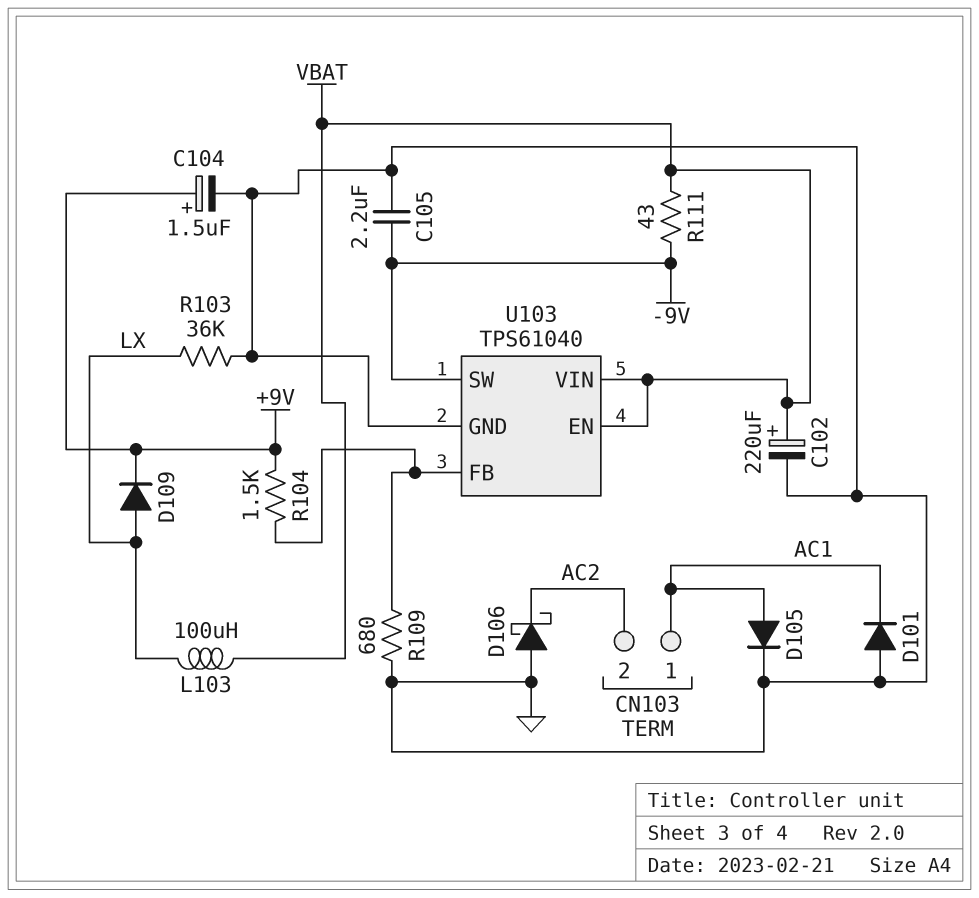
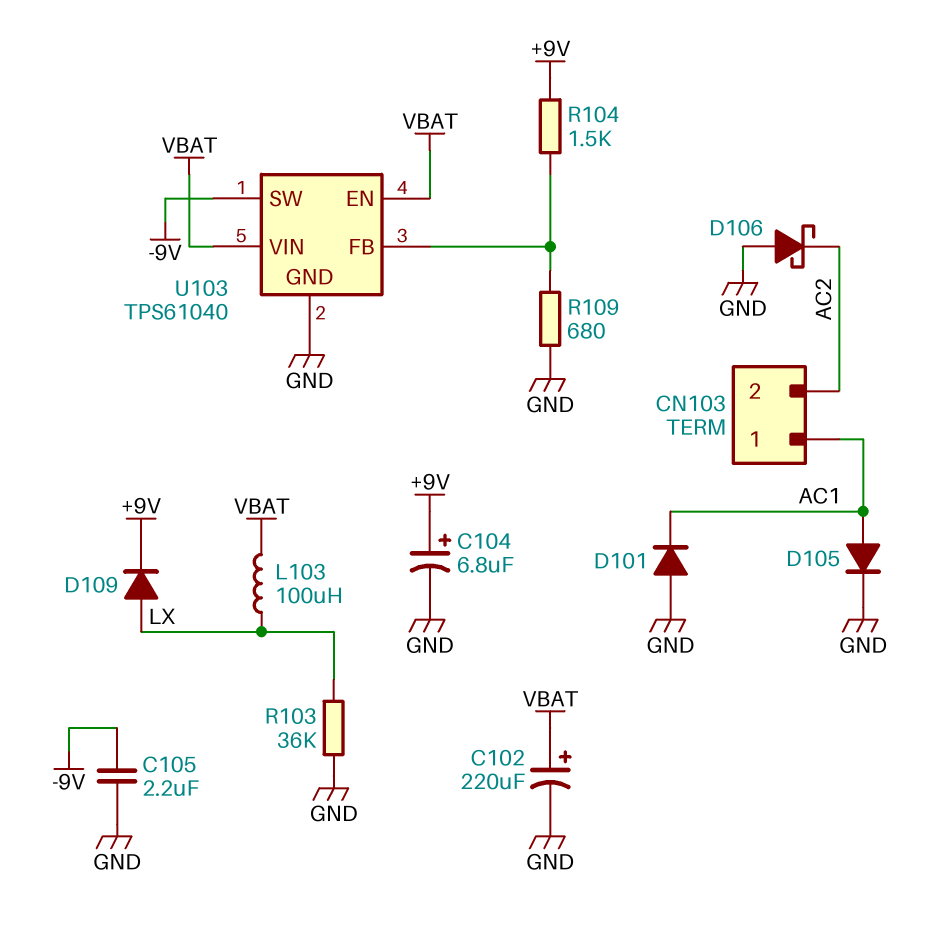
C104: 1.5uF (plus +9V, minus GND) -> 6.8uF (plus +9V, minus GND)
R111: 43 (-9V, VBAT) -> none

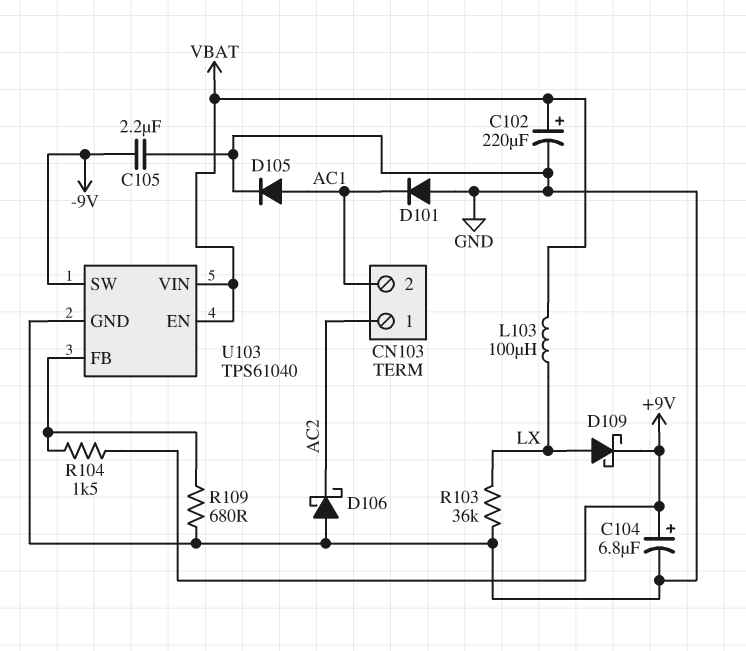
CN103 pin 1: AC1 -> AC2
CN103 pin 2: AC2 -> AC1
D109: diode (A LX, K +9V) -> schottky (A LX, K +9V)

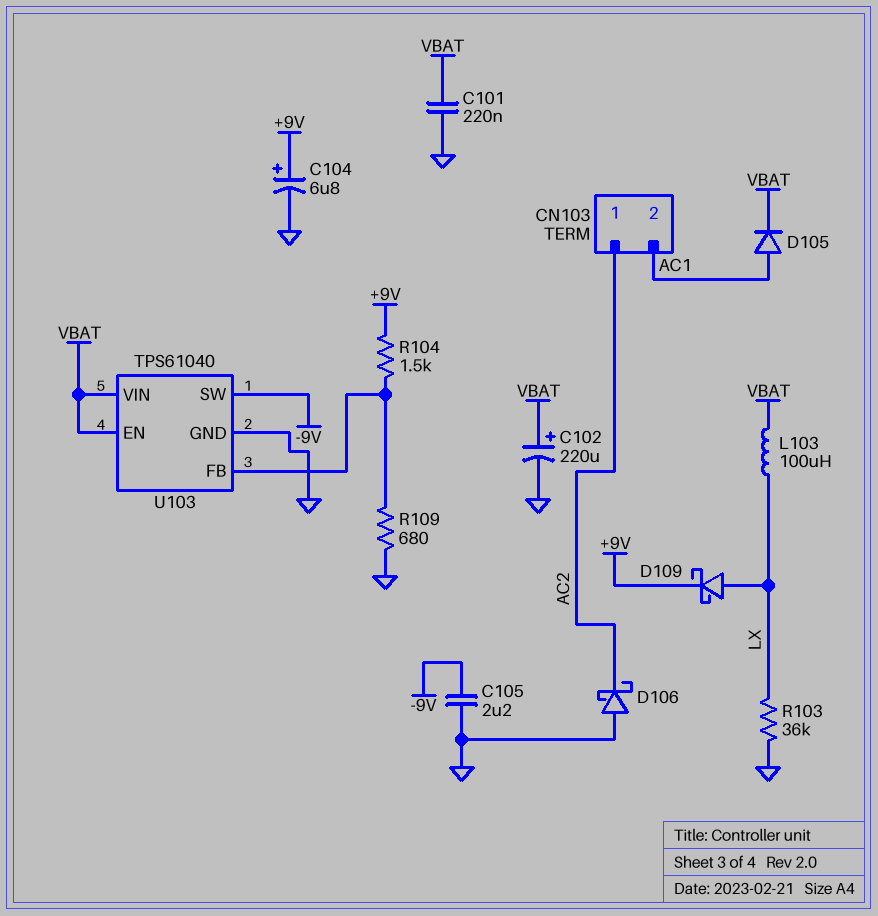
C101: none -> 220nF (GND, VBAT)
D101: diode (A GND, K AC1) -> none
D105: diode (A AC1, K GND) -> diode (A AC1, K VBAT)

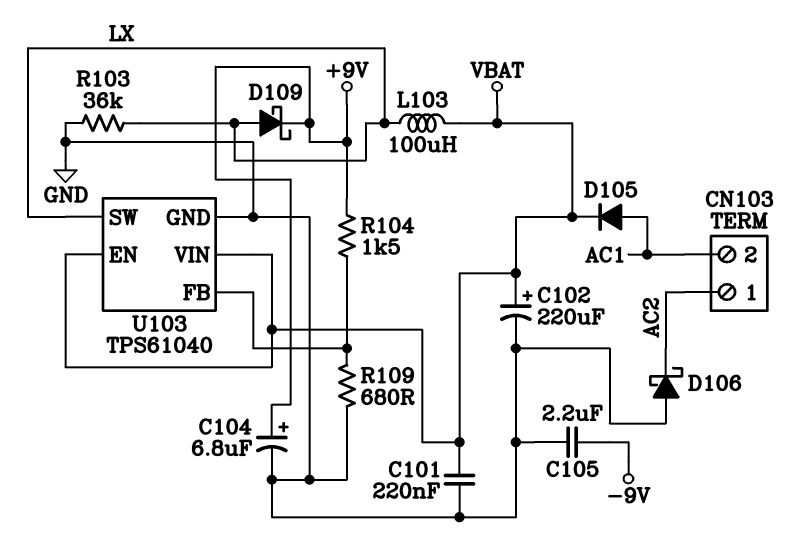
U103 pin SW: -9V -> LX

